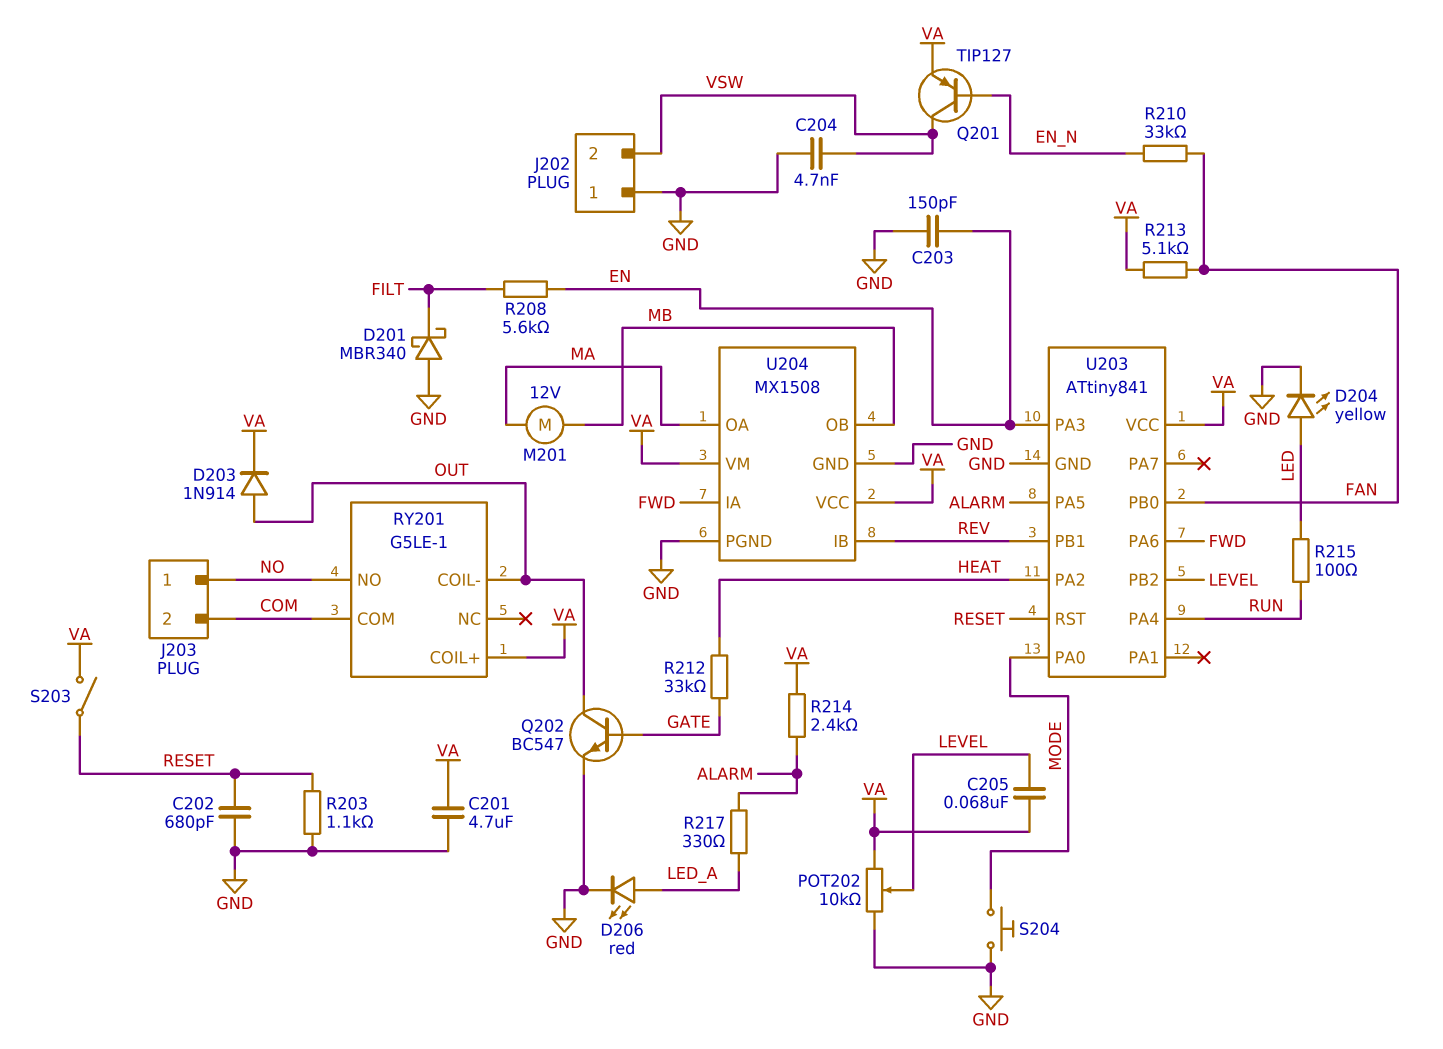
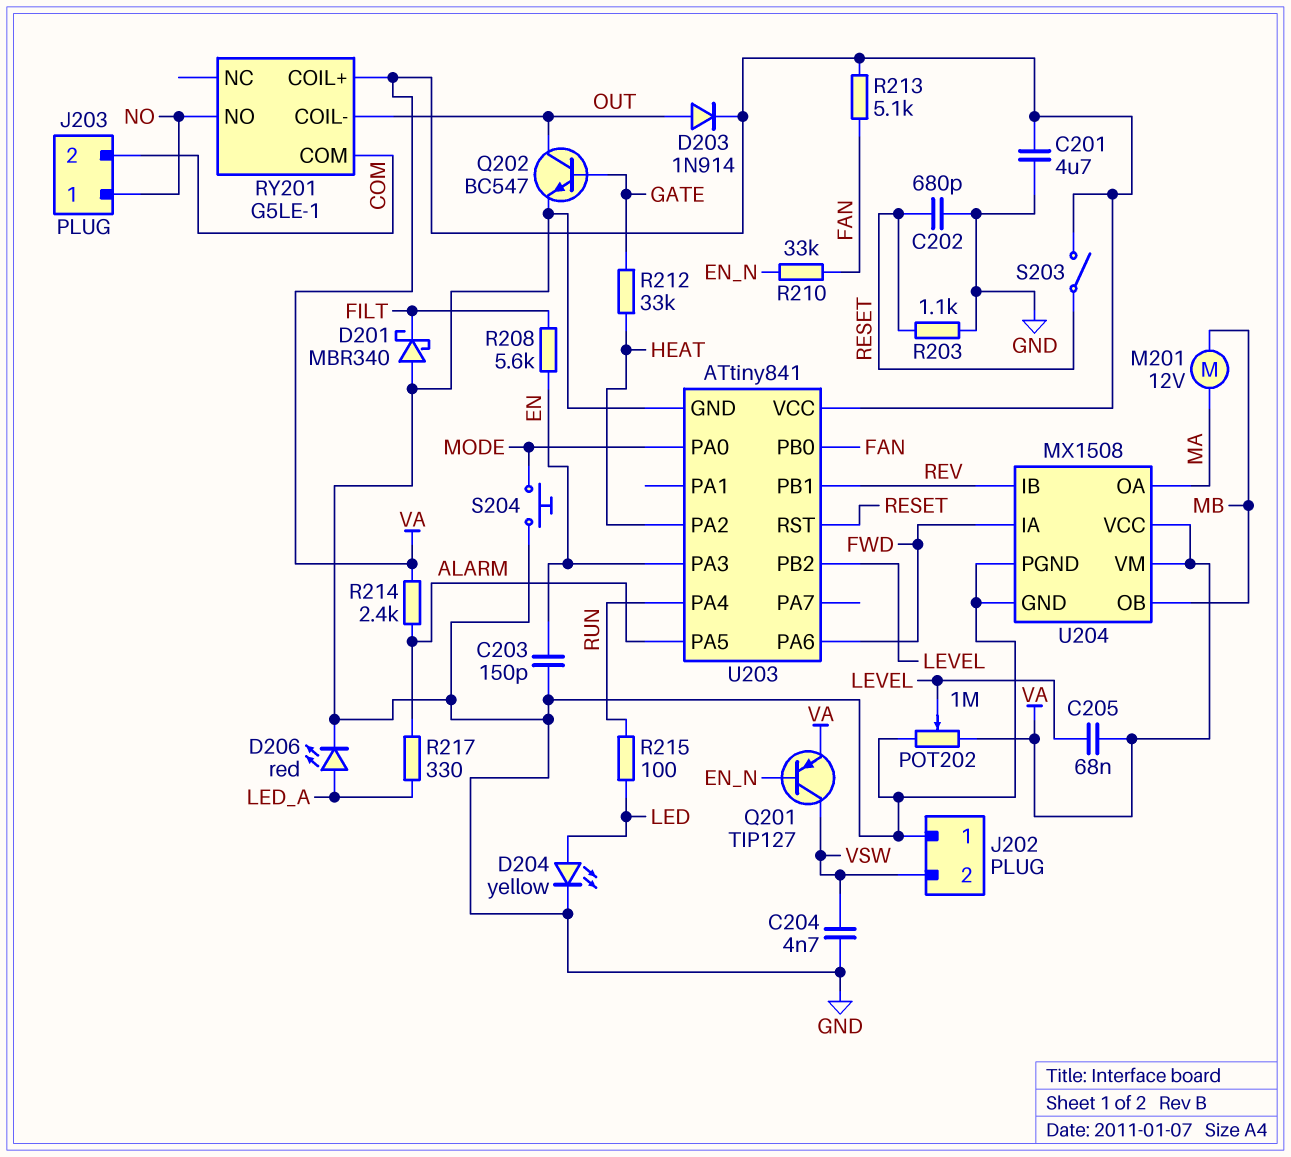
POT202: 10k (GND, VA, wiper LEVEL) -> 1M (GND, VA, wiper LEVEL)

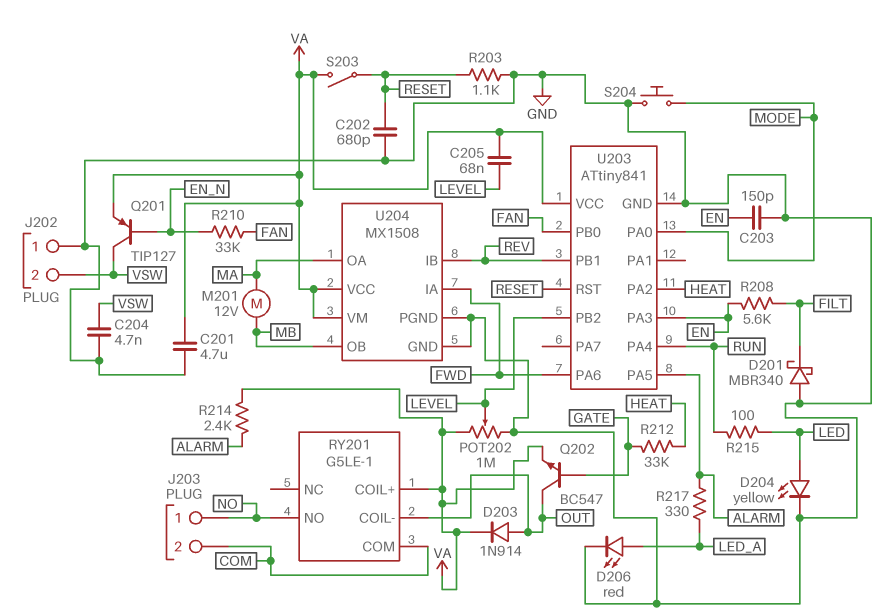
Q202: NPN BC547 (B GATE, C OUT, E GND) -> NPN BC547 (B GATE, C OUT, E VA)
R213: 5.1k (FAN, VA) -> none

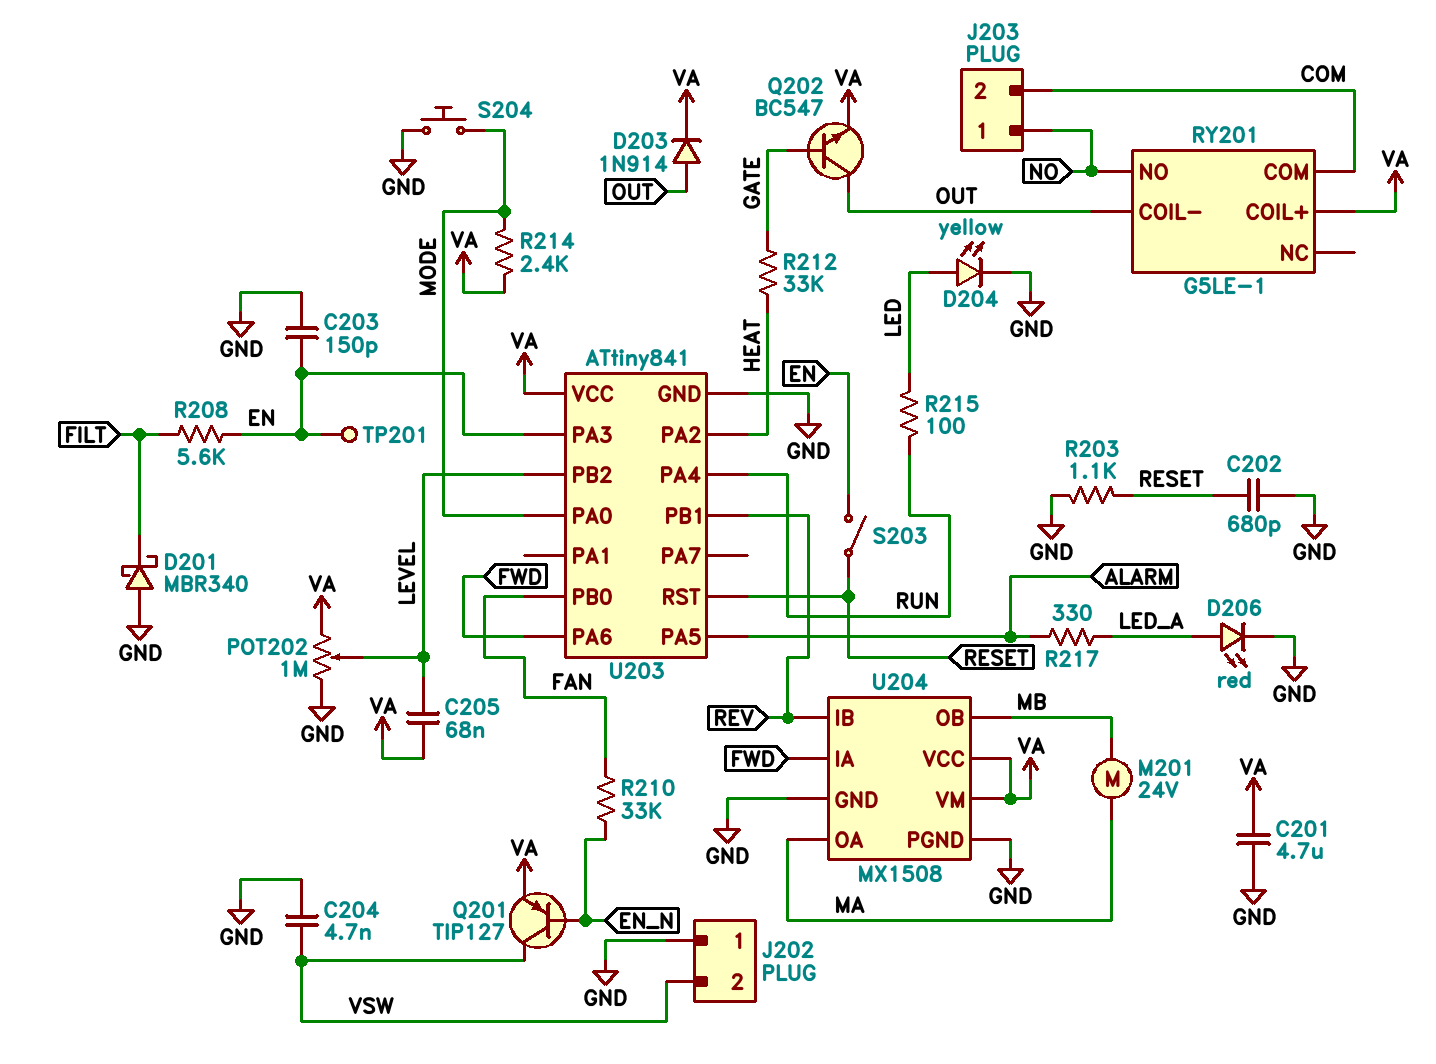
M201: motor 12V (MA, MB) -> motor 24V (MA, MB)
R214: 2.4k (ALARM, VA) -> 2.4k (MODE, VA)
S203: switch (RESET, VA) -> switch (EN, RESET)
TP201: none -> test point (EN)

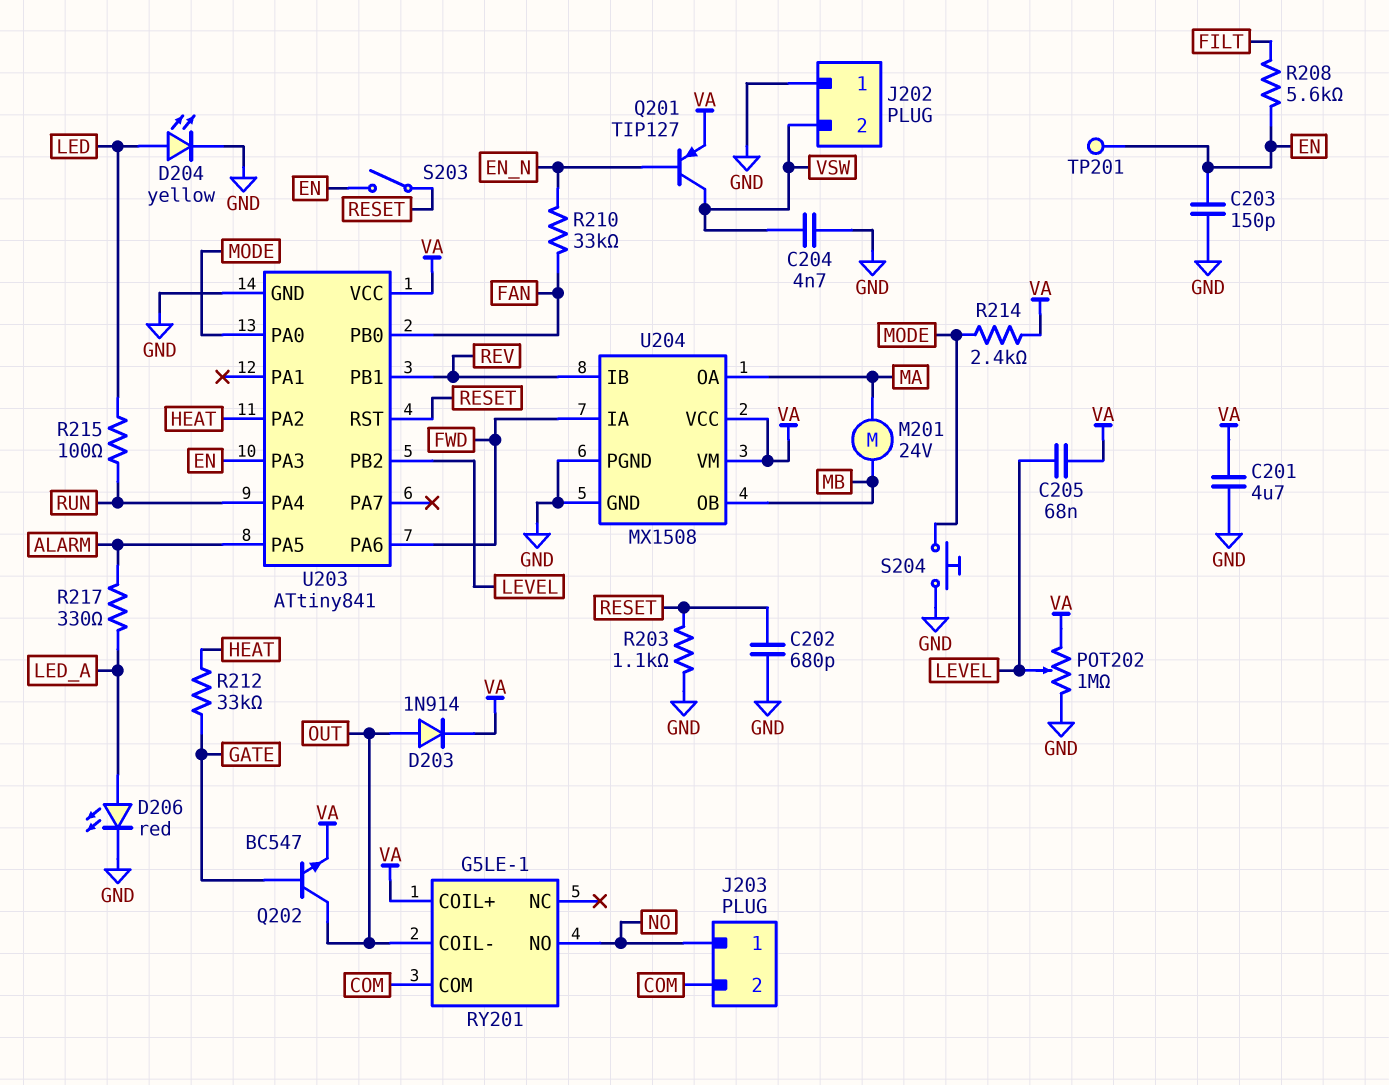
D201: schottky MBR340 (A GND, K FILT) -> none

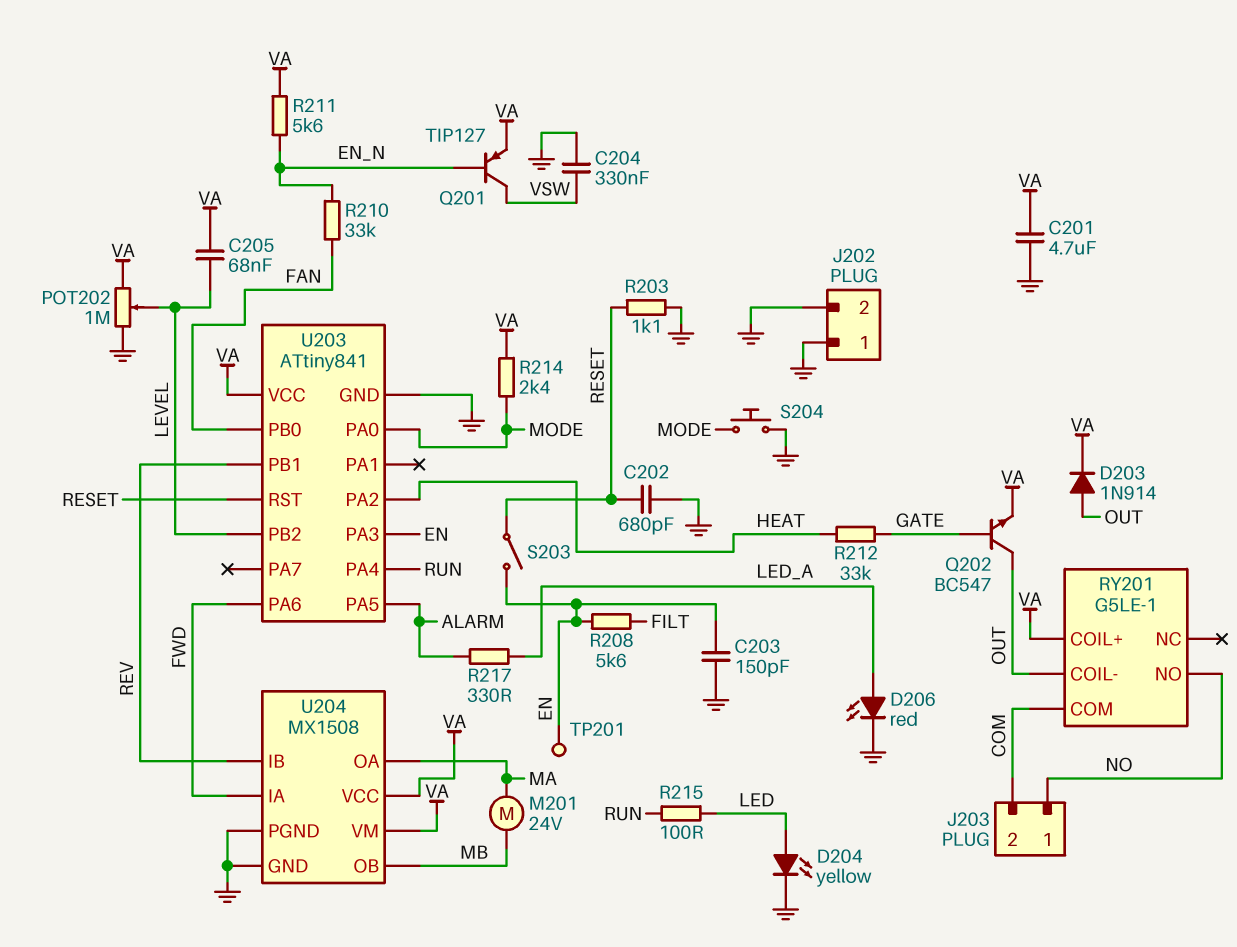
C204: 4.7nF (GND, VSW) -> 330nF (GND, VSW)
J202 pin 2: VSW -> GND
R211: none -> 5.6k (EN_N, VA)

